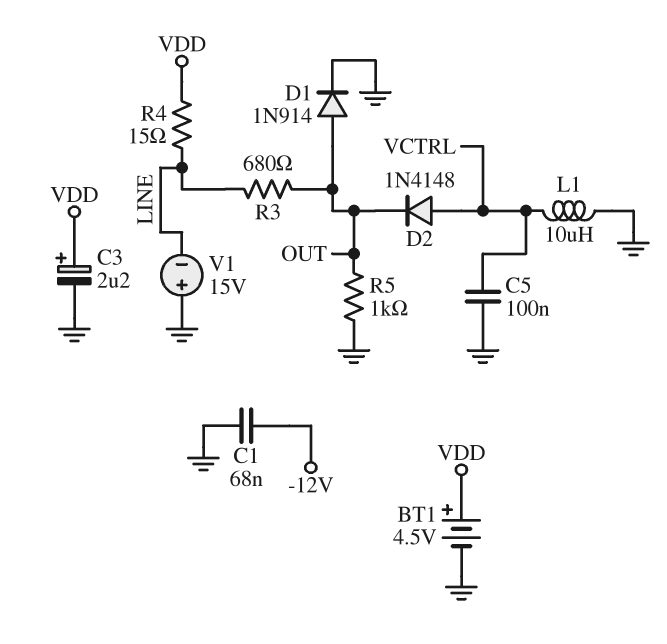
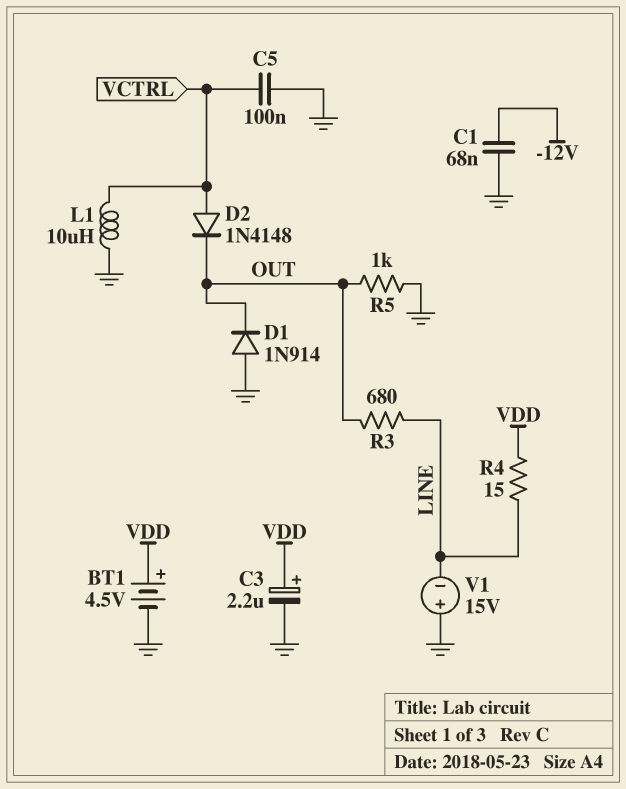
D1: diode 1N914 (A OUT, K GND) -> diode 1N914 (A GND, K OUT)

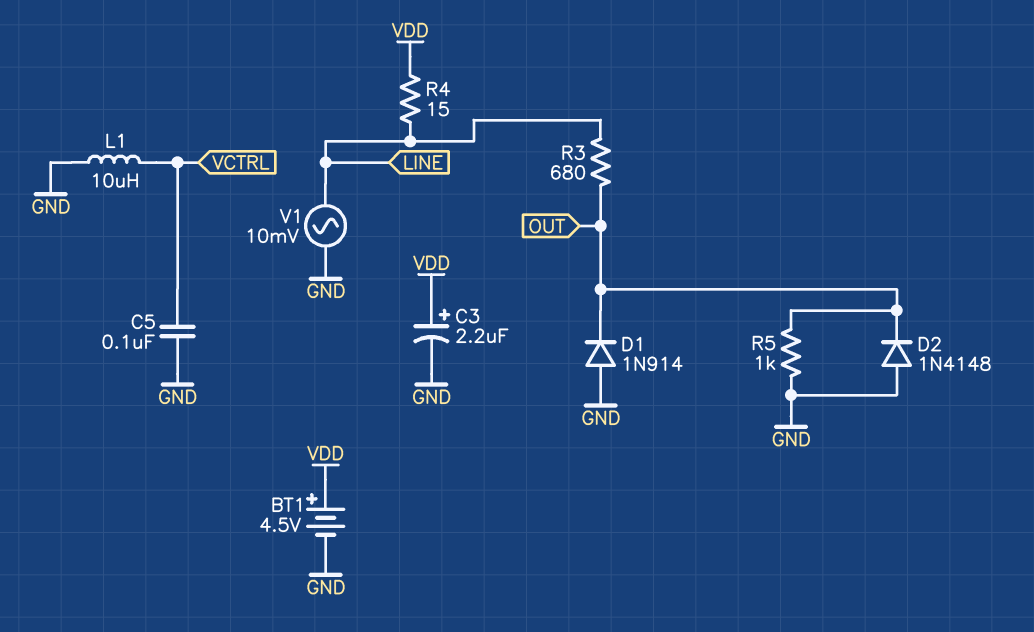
C1: 68nF (-12V, GND) -> none
D2: diode 1N4148 (A VCTRL, K OUT) -> diode 1N4148 (A GND, K OUT)
V1: 15V (plus GND, minus LINE) -> AC 10mV (GND, LINE)

